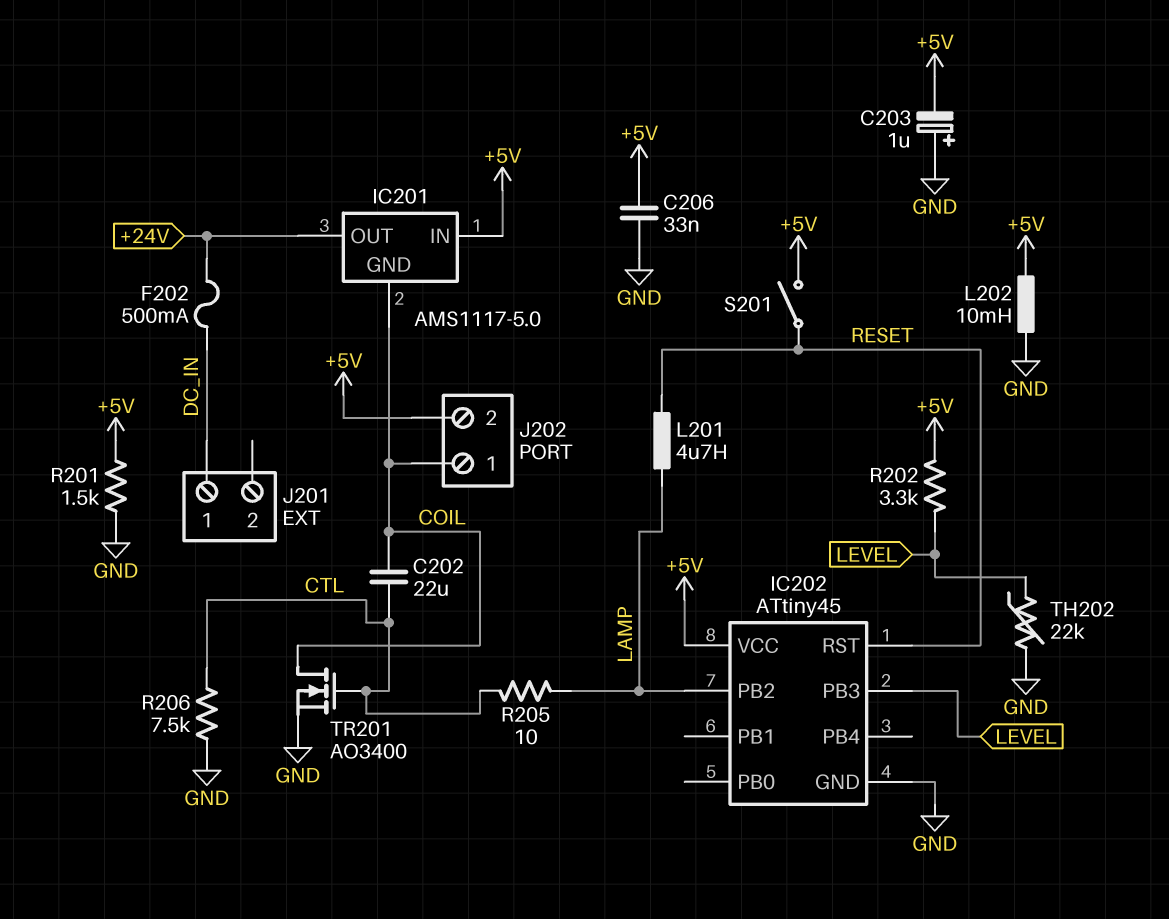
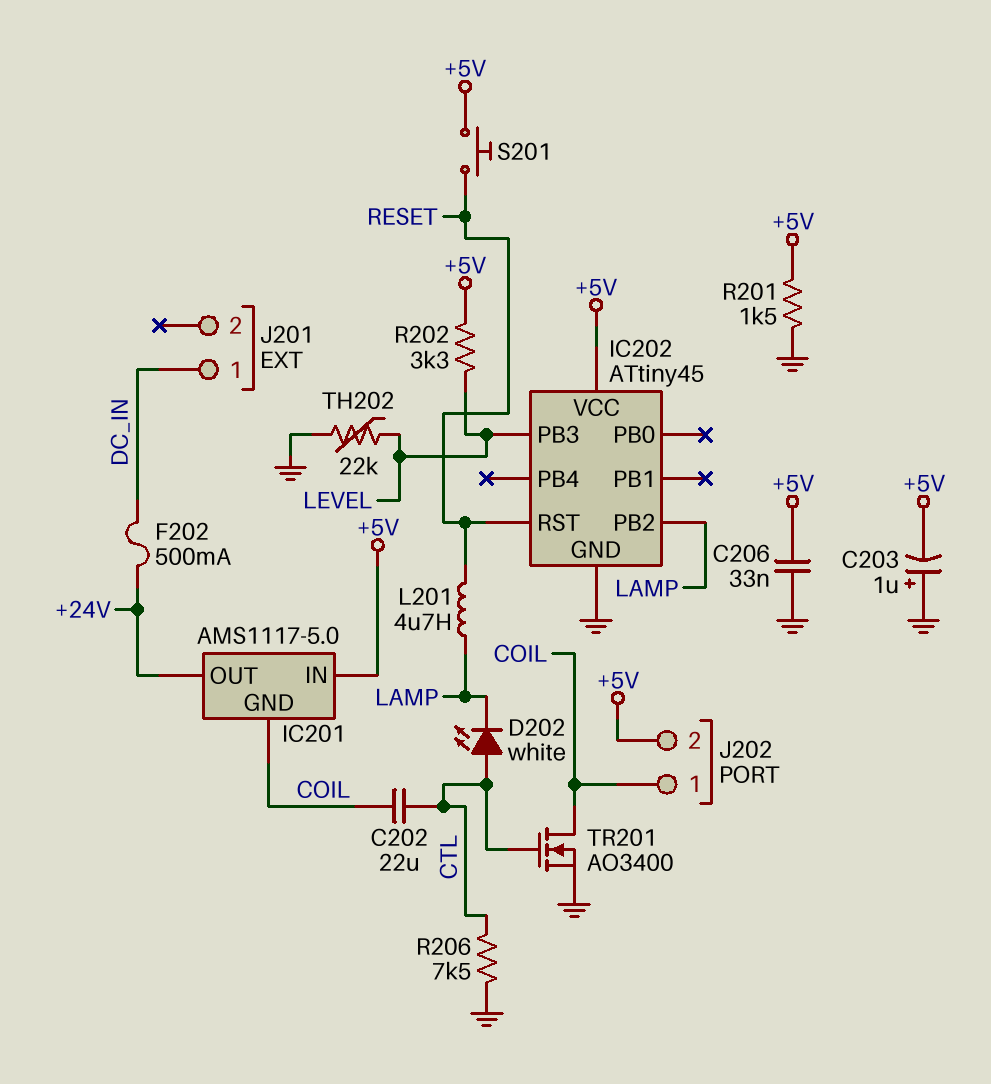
D202: none -> LED white (A CTL, K LAMP)
L202: 10mH (+5V, GND) -> none
R205: 10 (CTL, LAMP) -> none
S201: switch (+5V, RESET) -> button (+5V, RESET)

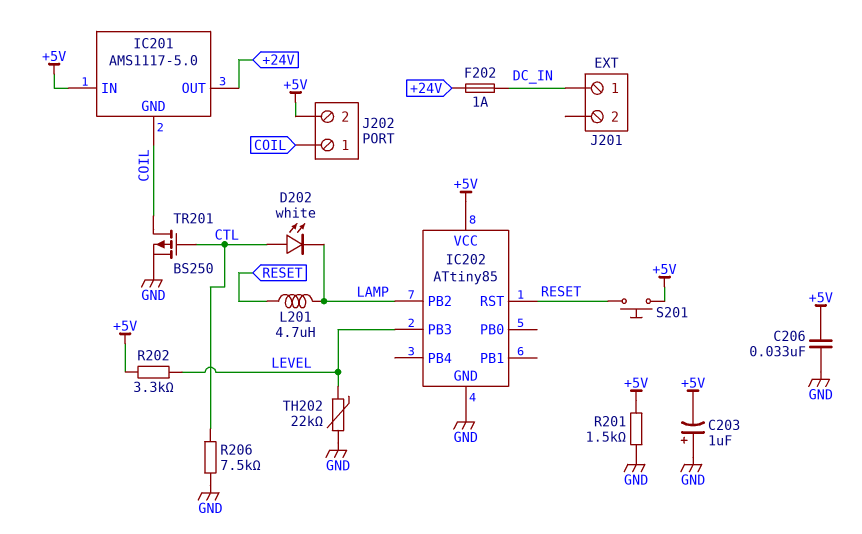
C202: 22uF (COIL, CTL) -> none
F202: 500mA (+24V, DC_IN) -> 1A (+24V, DC_IN)
IC202: ATtiny45 -> ATtiny85
TR201: NMOS AO3400 (G CTL, D COIL, S GND) -> PMOS BS250 (G CTL, D COIL, S GND)

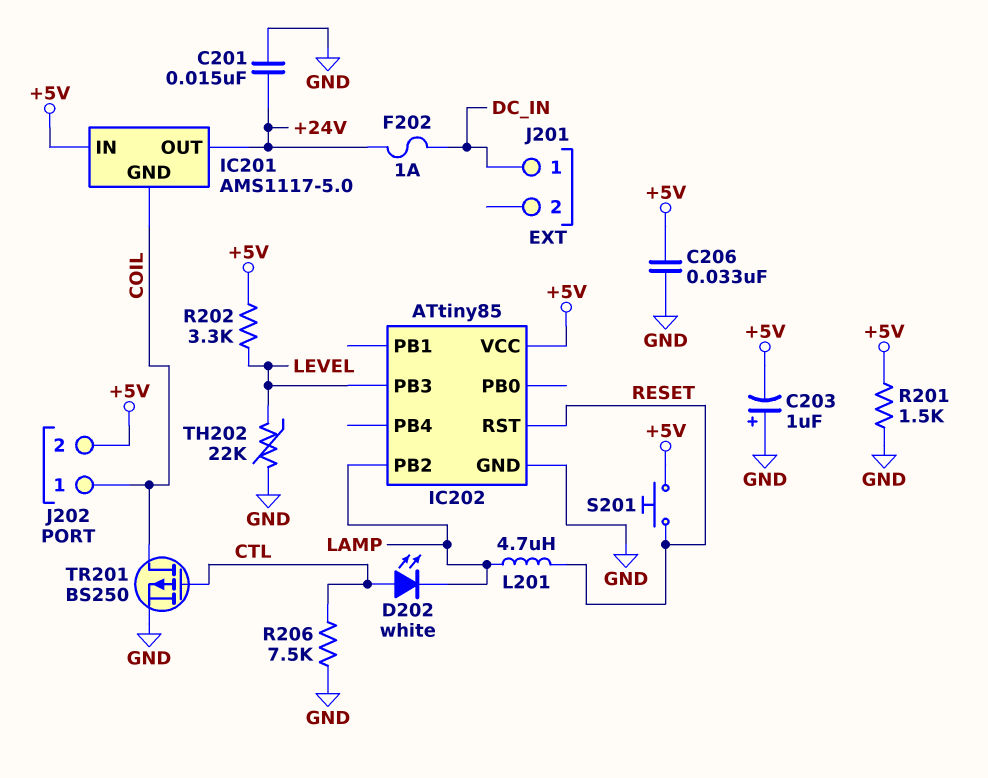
C201: none -> 15nF (+24V, GND)

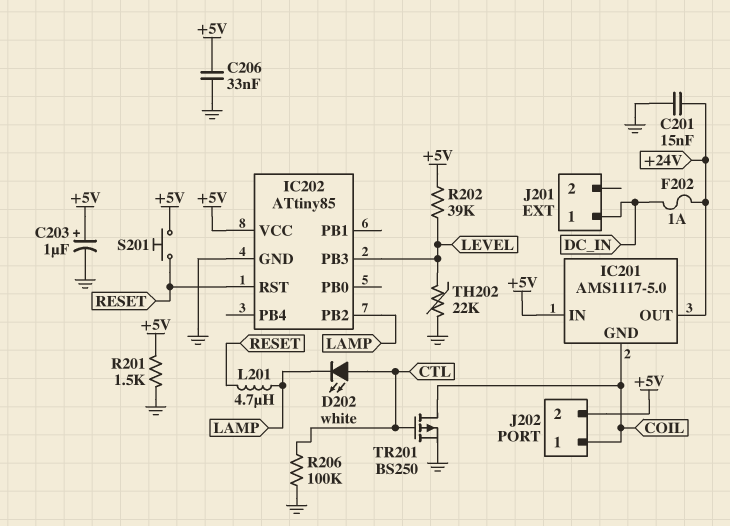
C203: 1uF (plus GND, minus +5V) -> 1uF (plus +5V, minus GND)
R202: 3.3k (+5V, LEVEL) -> 39k (+5V, LEVEL)
R206: 7.5k (CTL, GND) -> 100k (CTL, GND)

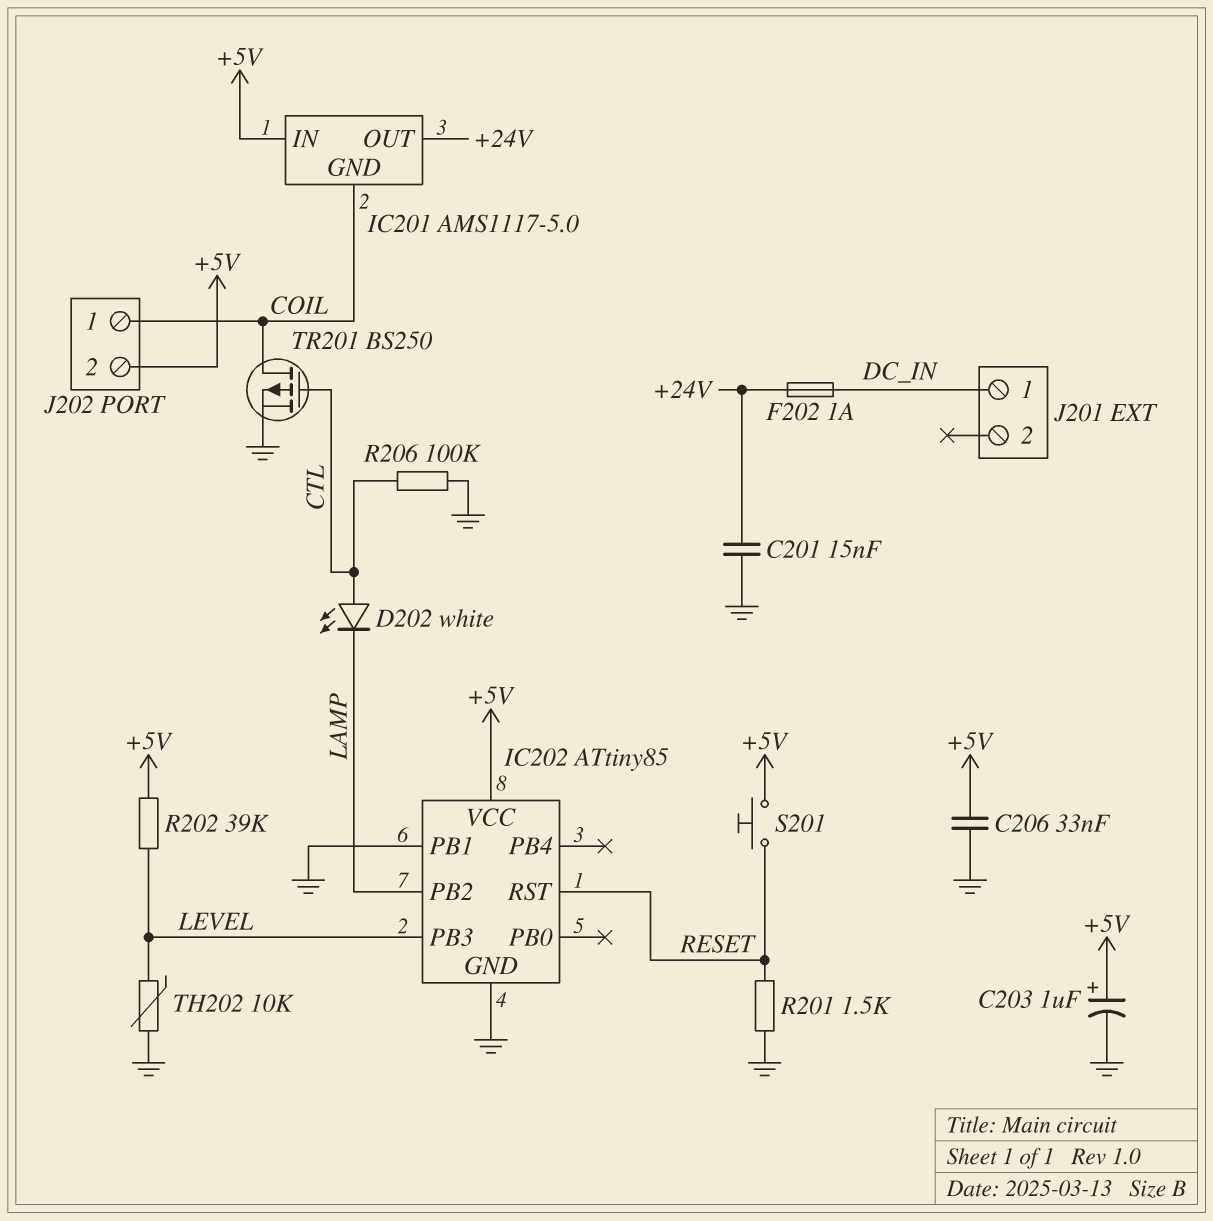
IC202 pin PB1: none -> GND
L201: 4.7uH (LAMP, RESET) -> none
R201: 1.5k (+5V, GND) -> 1.5k (GND, RESET)
TH202: 22k (GND, LEVEL) -> 10k (GND, LEVEL)

